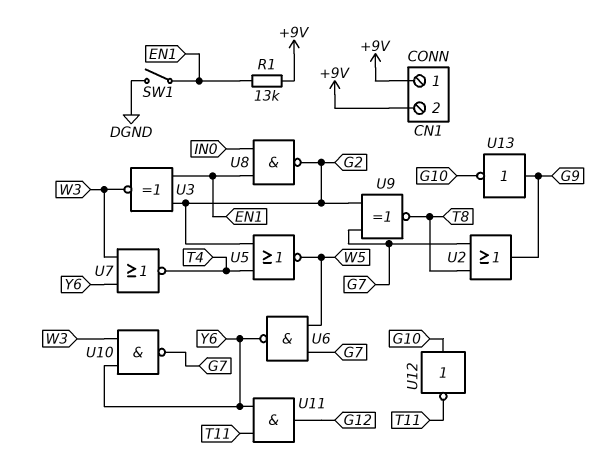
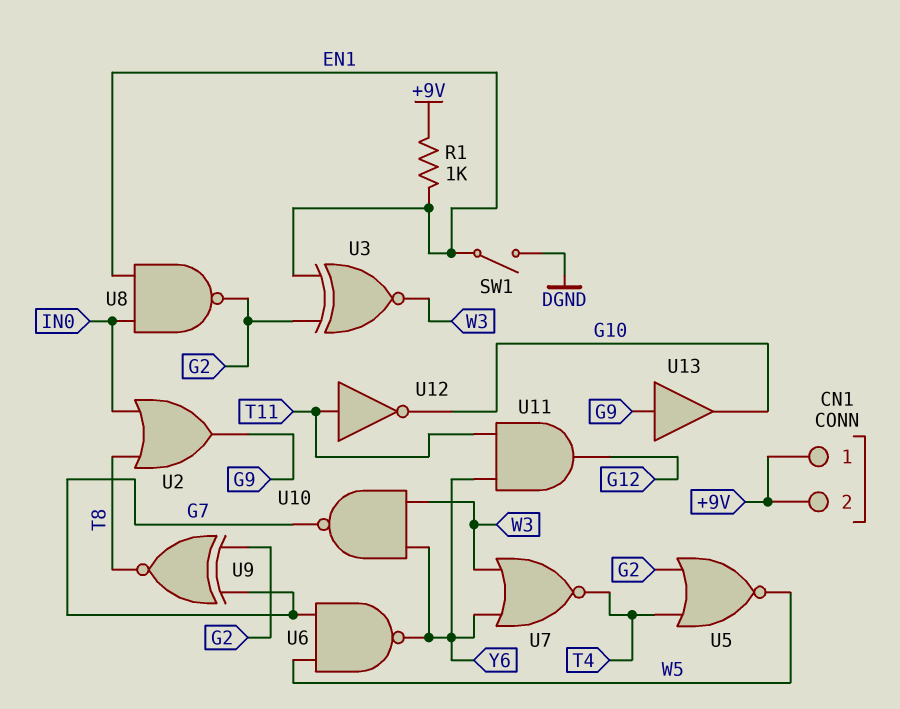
R1: 13k (+9V, EN1) -> 1k (+9V, EN1)
U2: OR (in G7, in T8, out G9) -> OR (in IN0, in T8, out G9)
U12: NOT (in G10, out T11) -> NOT (in T11, out G10)
U13: NOT (in G9, out G10) -> buffer (in G9, out G10)

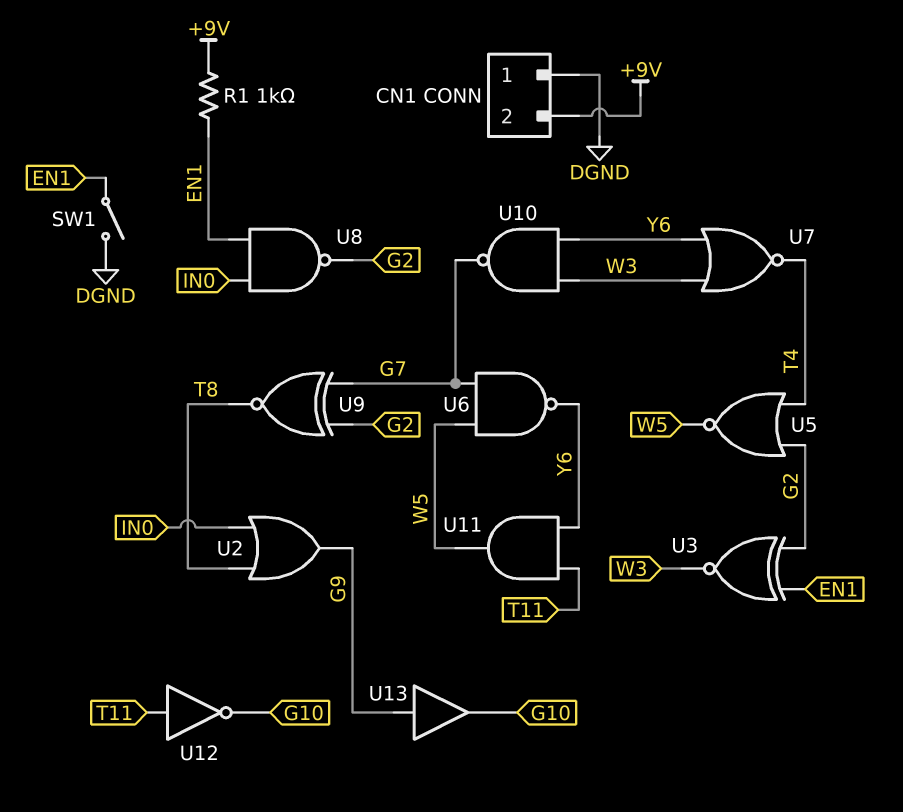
CN1 pin 1: +9V -> DGND
U11: AND (in T11, in Y6, out G12) -> AND (in T11, in Y6, out W5)

